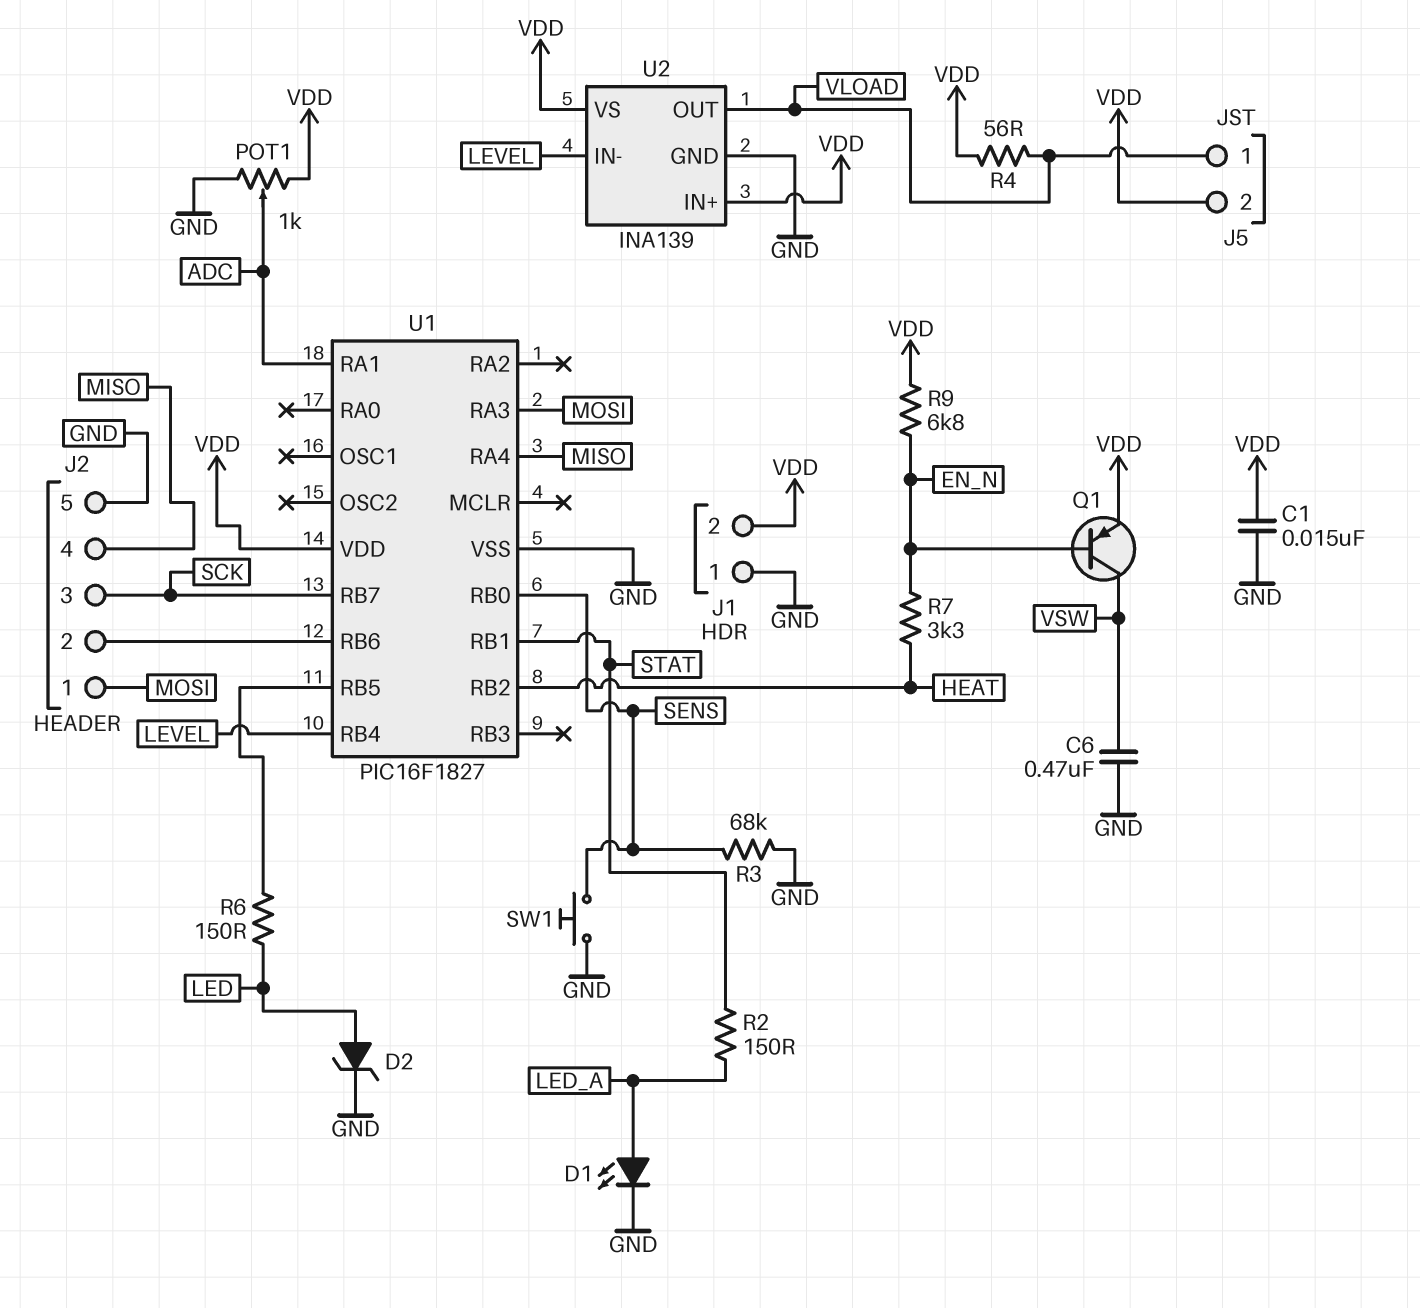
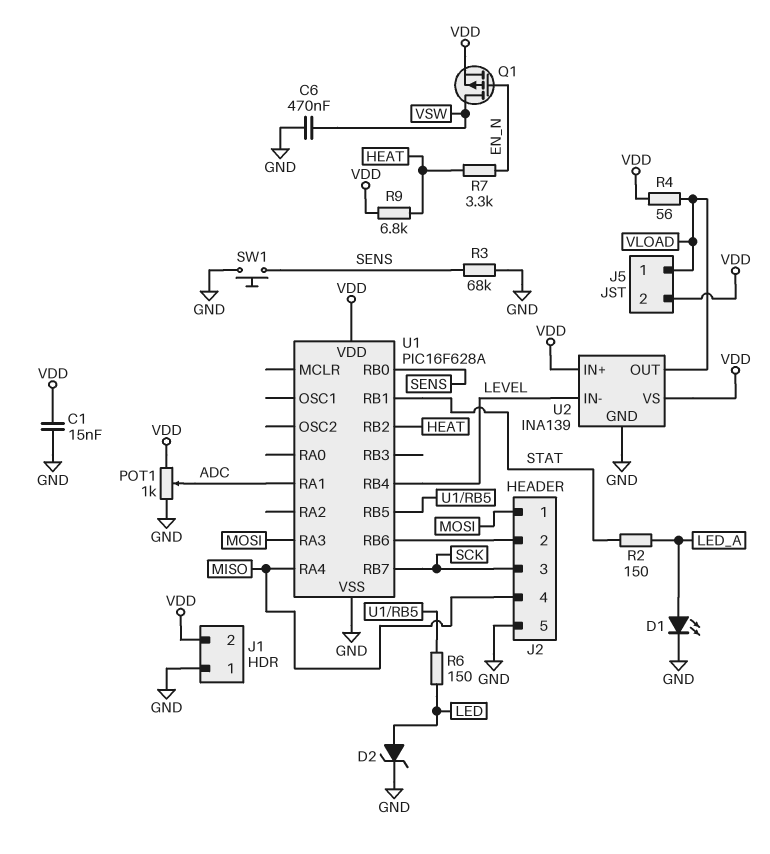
Q1: PNP (B EN_N, C VSW, E VDD) -> PMOS (G EN_N, D VSW, S VDD)
R9: 6.8k (EN_N, VDD) -> 6.8k (HEAT, VDD)
U1: PIC16F1827 -> PIC16F628A

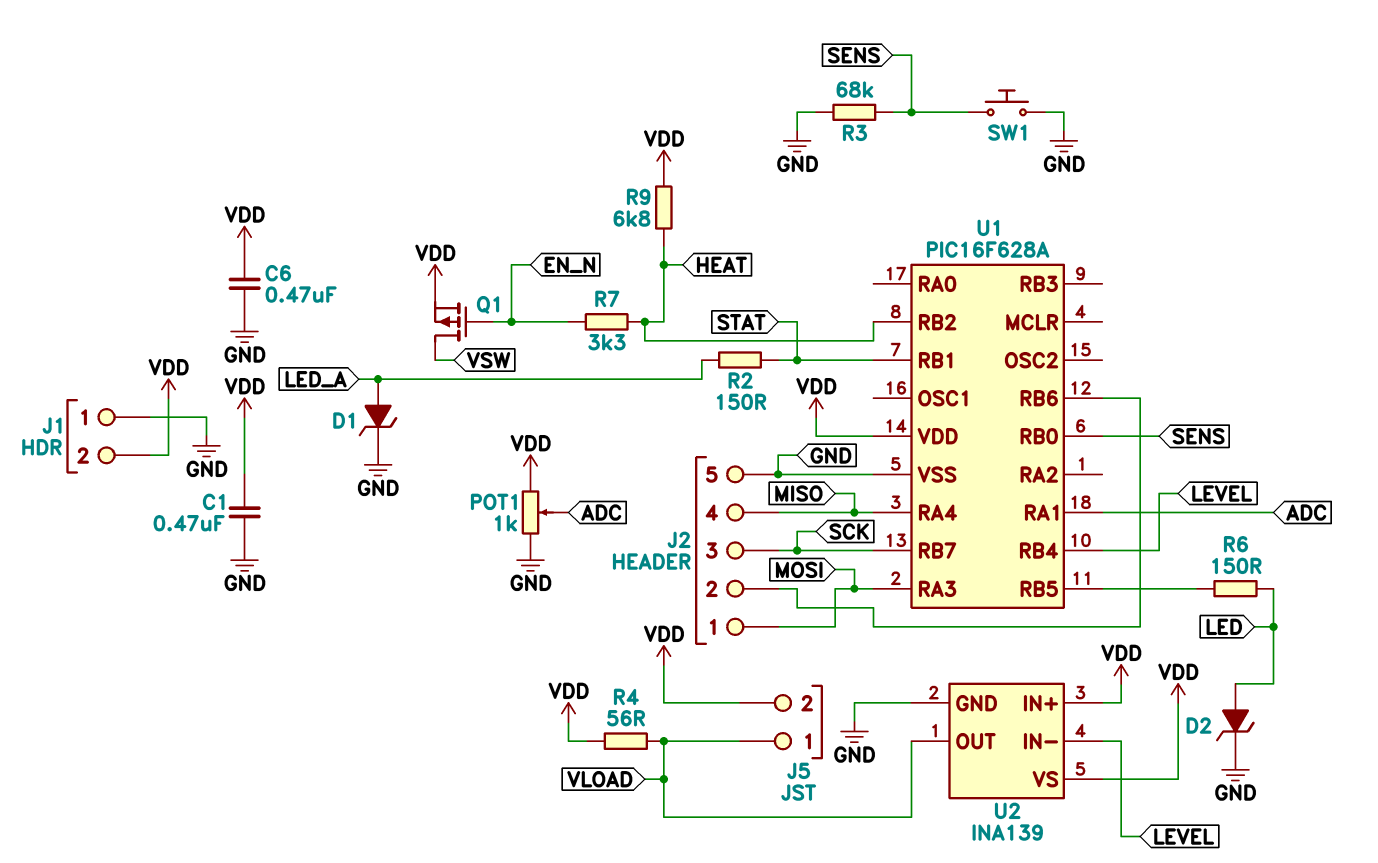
C1: 15nF (GND, VDD) -> 470nF (GND, VDD)
C6: 470nF (GND, VSW) -> 470nF (GND, VDD)
D1: LED (A LED_A, K GND) -> zener (A LED_A, K GND)

